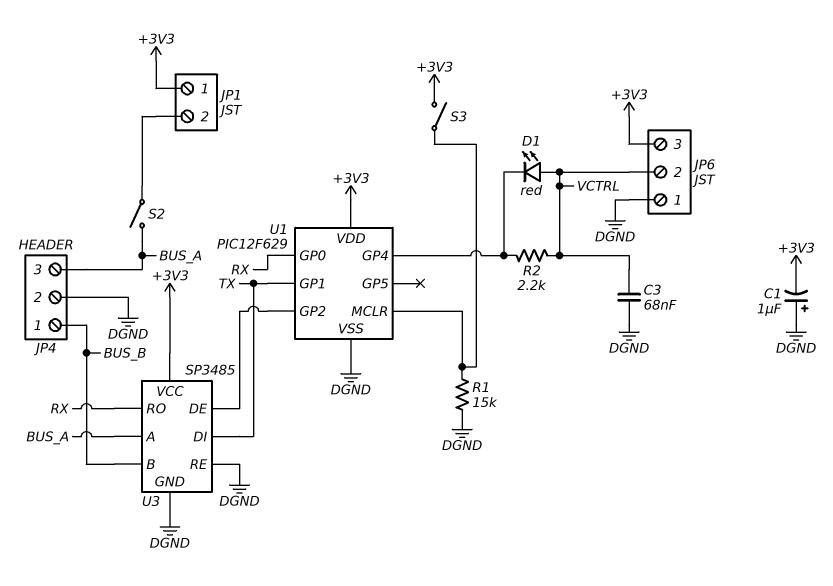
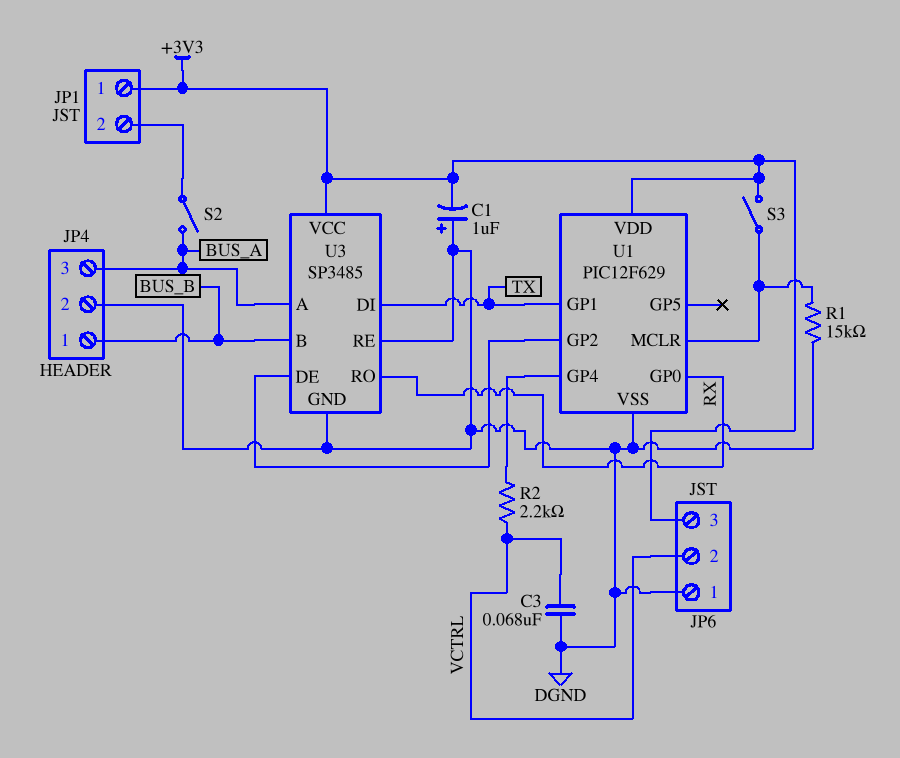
D1: LED red (A VCTRL, K U1/GP4) -> none

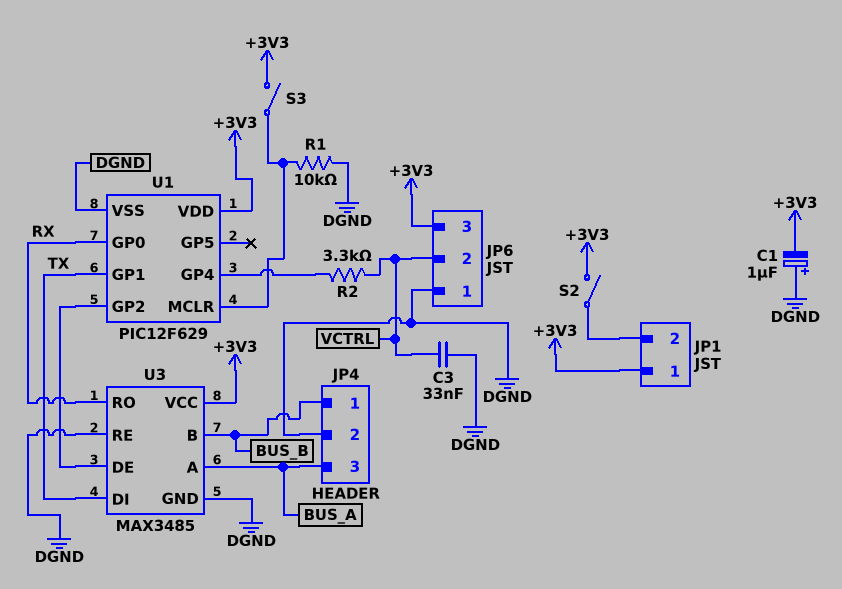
C3: 68nF (DGND, VCTRL) -> 33nF (DGND, VCTRL)
R1: 15k (DGND, U1/MCLR) -> 10k (DGND, U1/MCLR)
R2: 2.2k (U1/GP4, VCTRL) -> 3.3k (U1/GP4, VCTRL)
S2: switch (BUS_A, JP1/2) -> switch (+3V3, JP1/2)
U3: SP3485 -> MAX3485

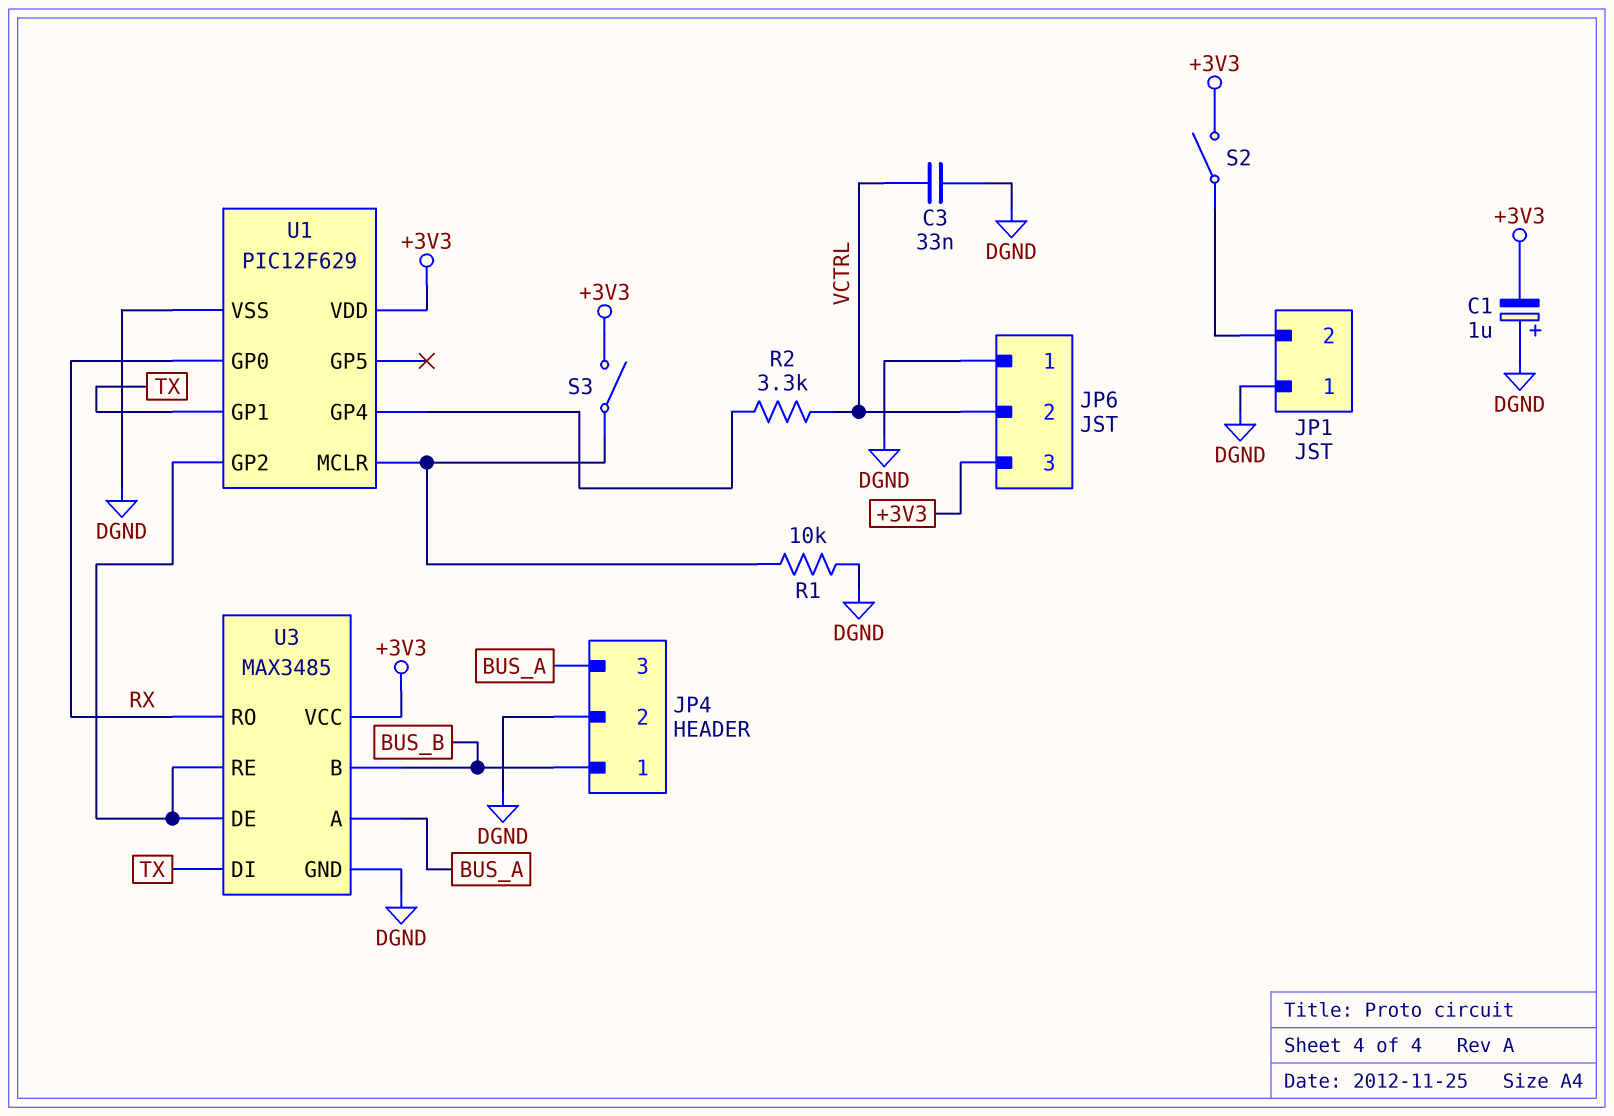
JP1 pin 1: +3V3 -> DGND
U3 pin RE: DGND -> U1/GP2

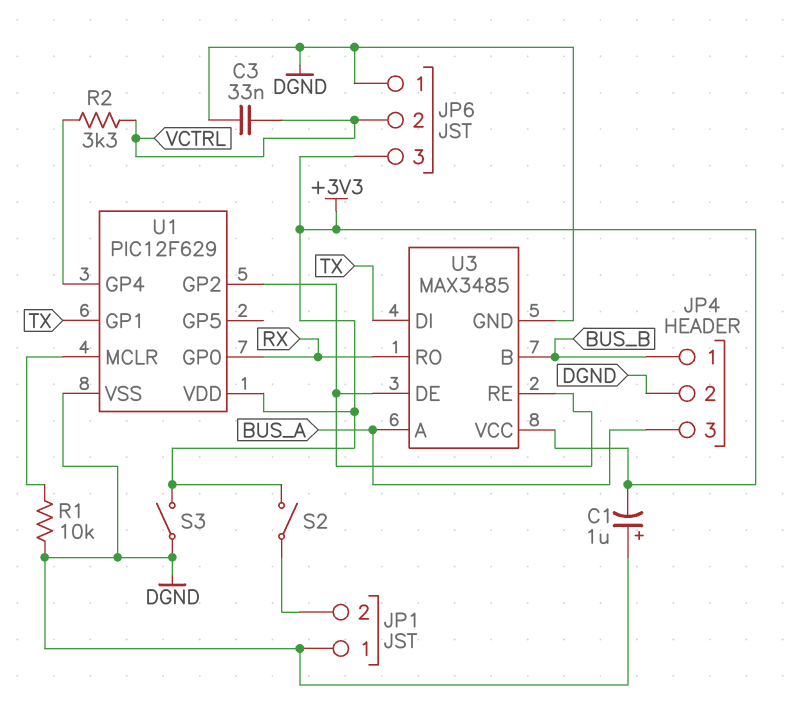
S3: switch (+3V3, U1/MCLR) -> switch (+3V3, DGND)

